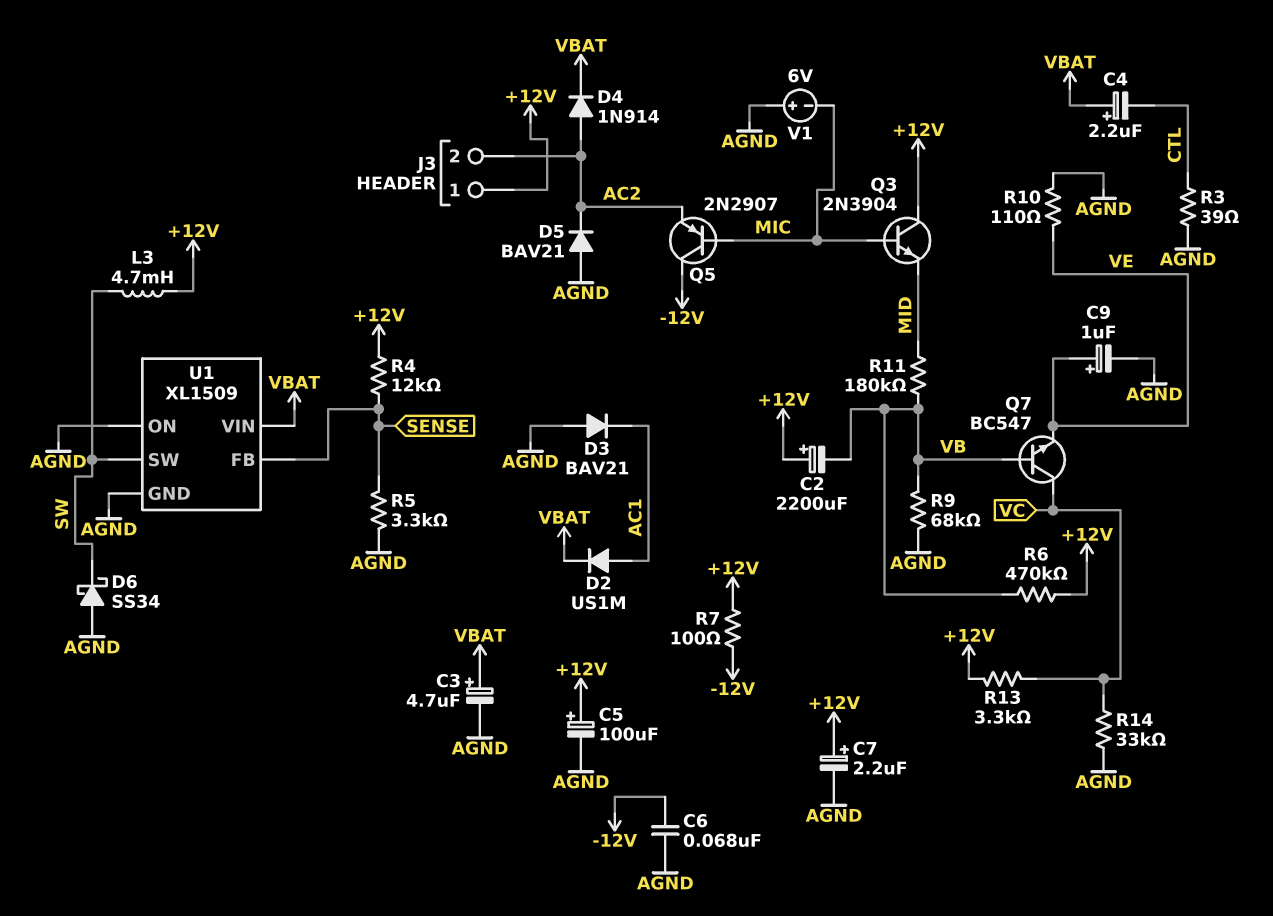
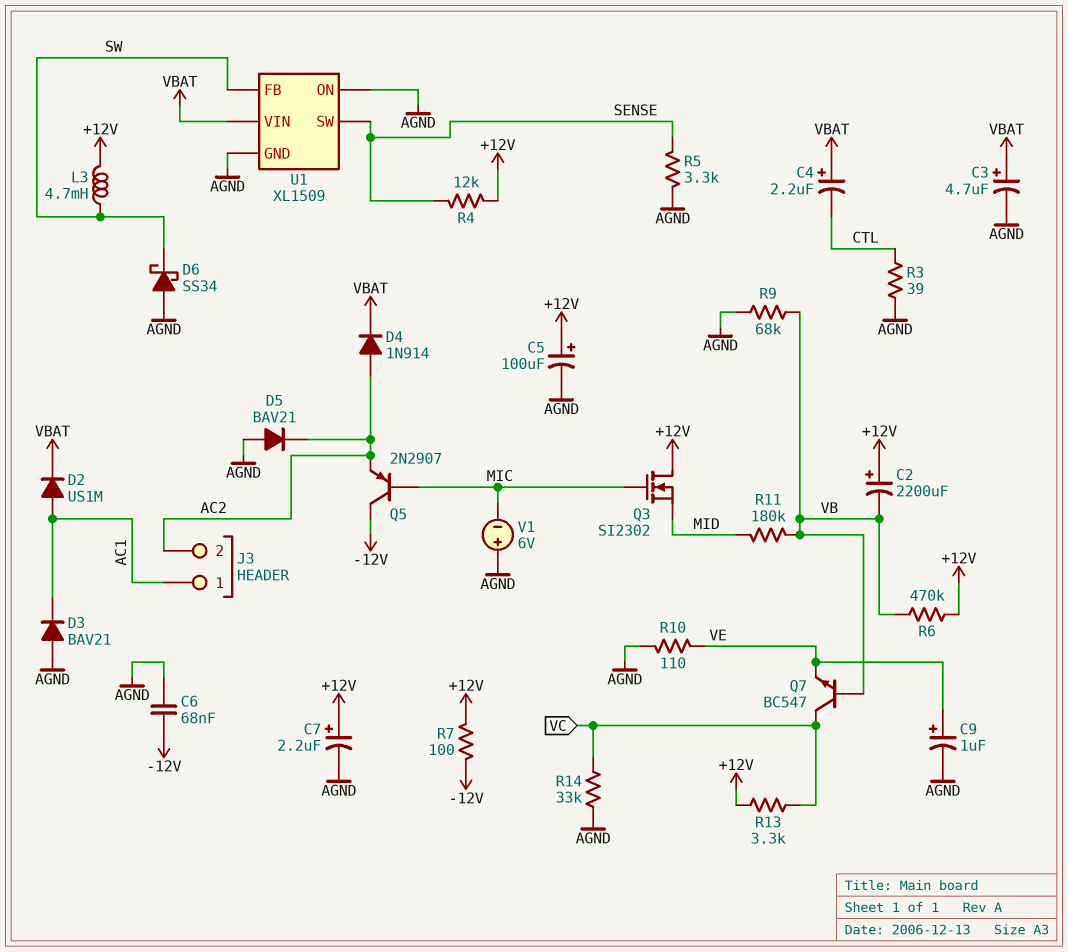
J3 pin 1: +12V -> AC1
Q3: NPN 2N3904 (B MIC, C +12V, E MID) -> NMOS SI2302 (G MIC, D +12V, S MID)
U1 pin FB: SENSE -> SW
U1 pin SW: SW -> SENSE

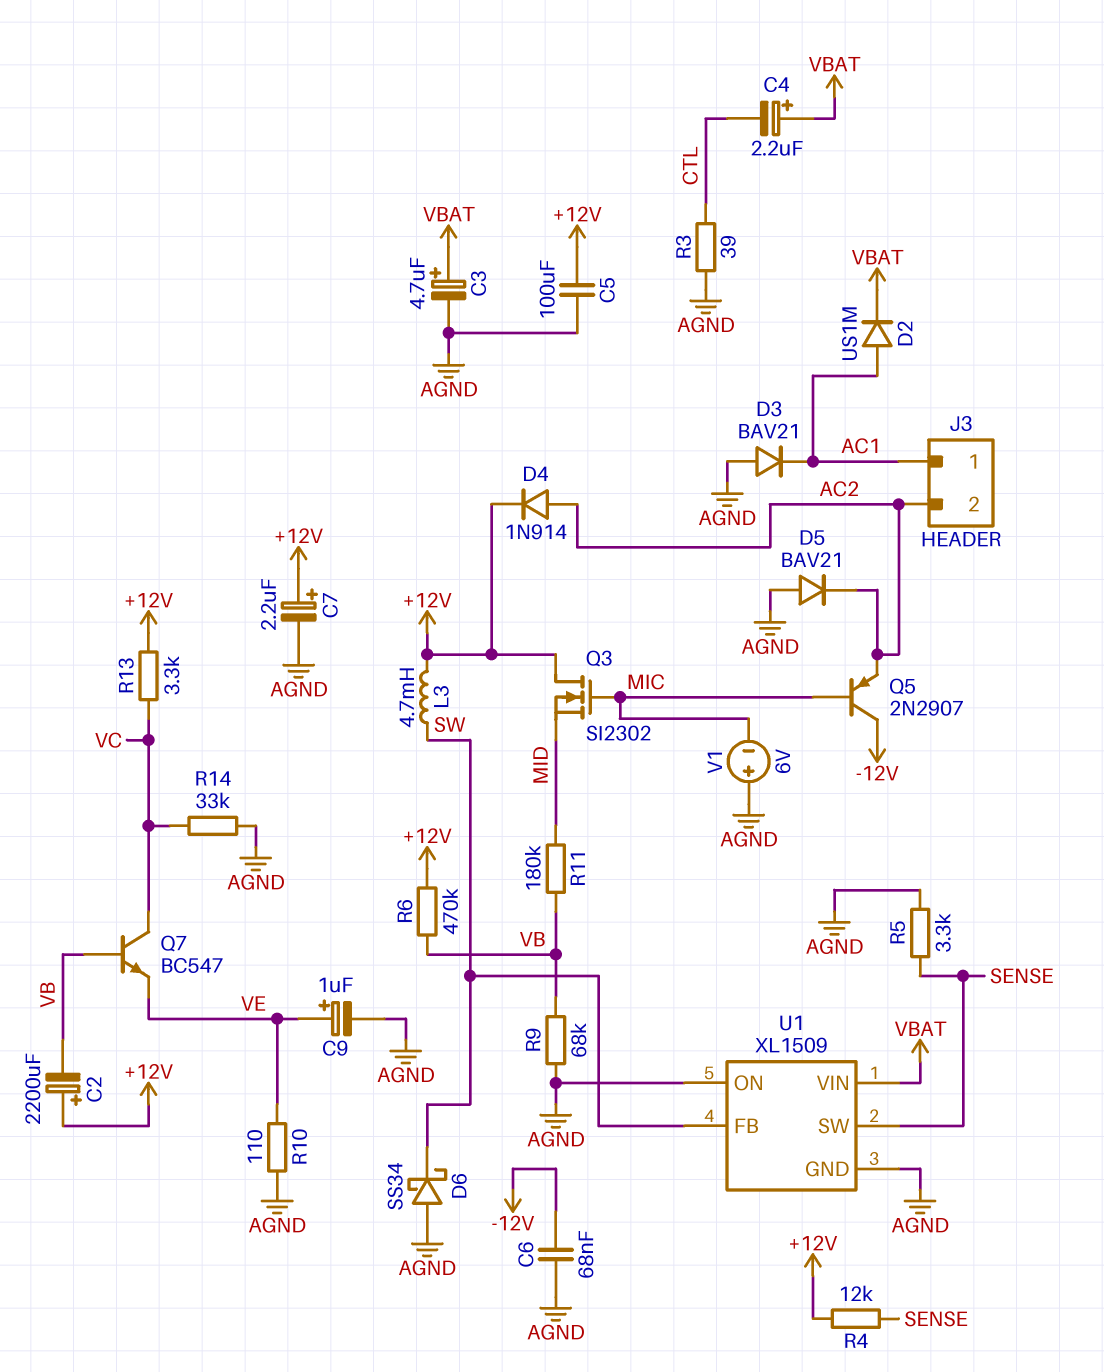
C5: 100uF (plus +12V, minus AGND) -> 100uF (+12V, AGND)
D4: diode 1N914 (A AC2, K VBAT) -> diode 1N914 (A AC2, K +12V)
R7: 100 (+12V, -12V) -> none

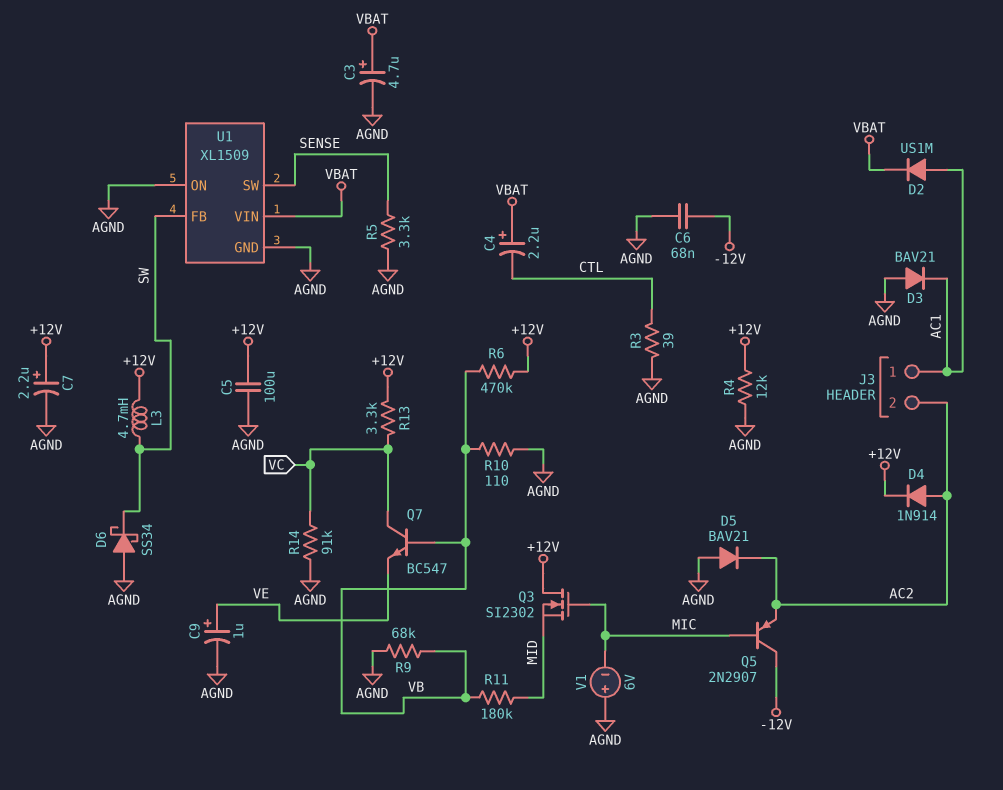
C2: 2200uF (plus +12V, minus VB) -> none
R4: 12k (+12V, SENSE) -> 12k (+12V, AGND)
R10: 110 (AGND, VE) -> 110 (AGND, VB)
R14: 33k (AGND, VC) -> 91k (AGND, VC)

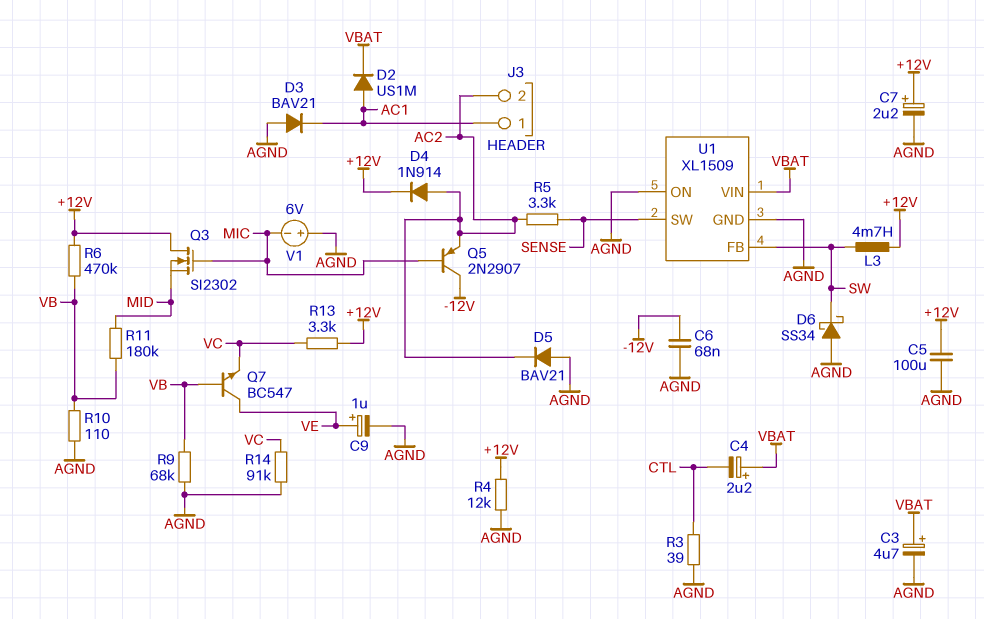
Q7: NPN BC547 (B VB, C VC, E VE) -> NPN BC547 (B VB, C VE, E VC)
R5: 3.3k (AGND, SENSE) -> 3.3k (AC2, SENSE)

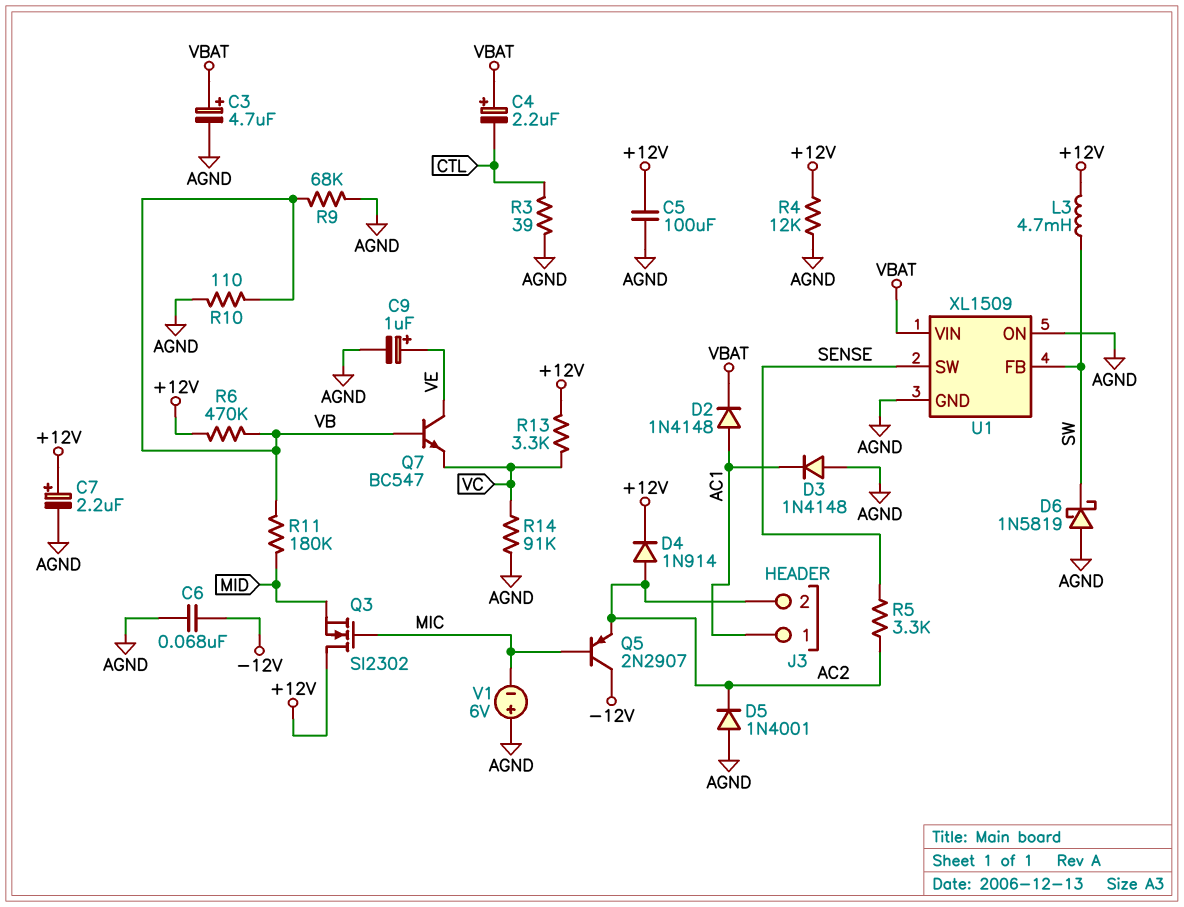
D2: diode US1M (A AC1, K VBAT) -> diode 1N4148 (A AC1, K VBAT)
D3: diode BAV21 (A AGND, K AC1) -> diode 1N4148 (A AGND, K AC1)
D5: diode BAV21 (A AGND, K AC2) -> diode 1N4001 (A AGND, K AC2)
D6: schottky SS34 (A AGND, K SW) -> schottky 1N5819 (A AGND, K SW)

